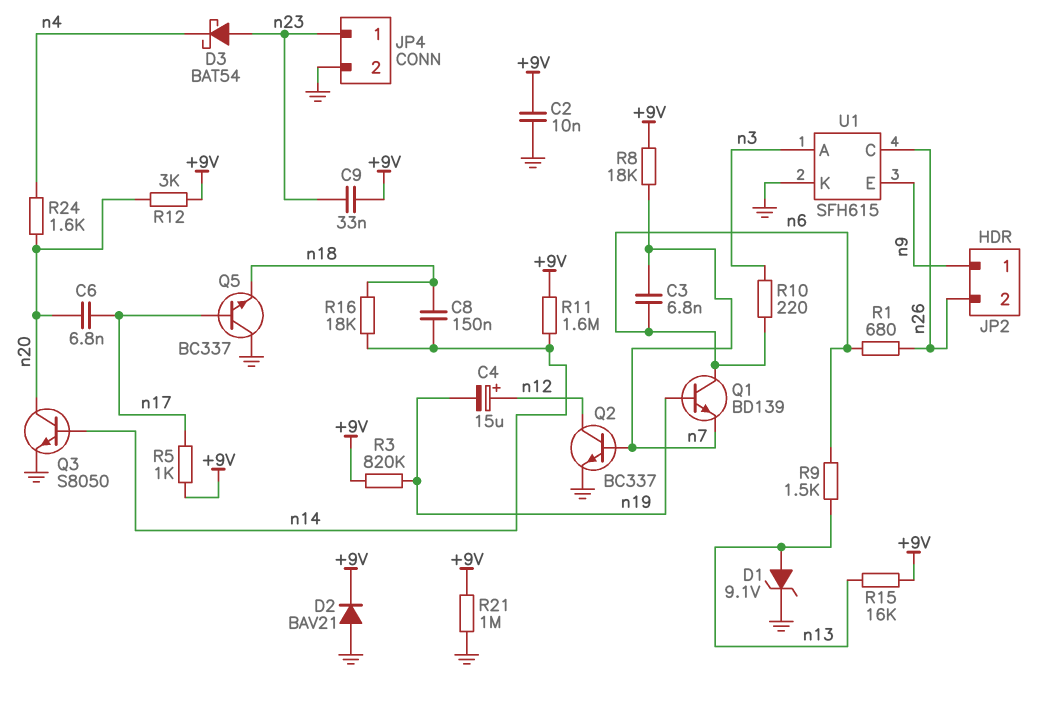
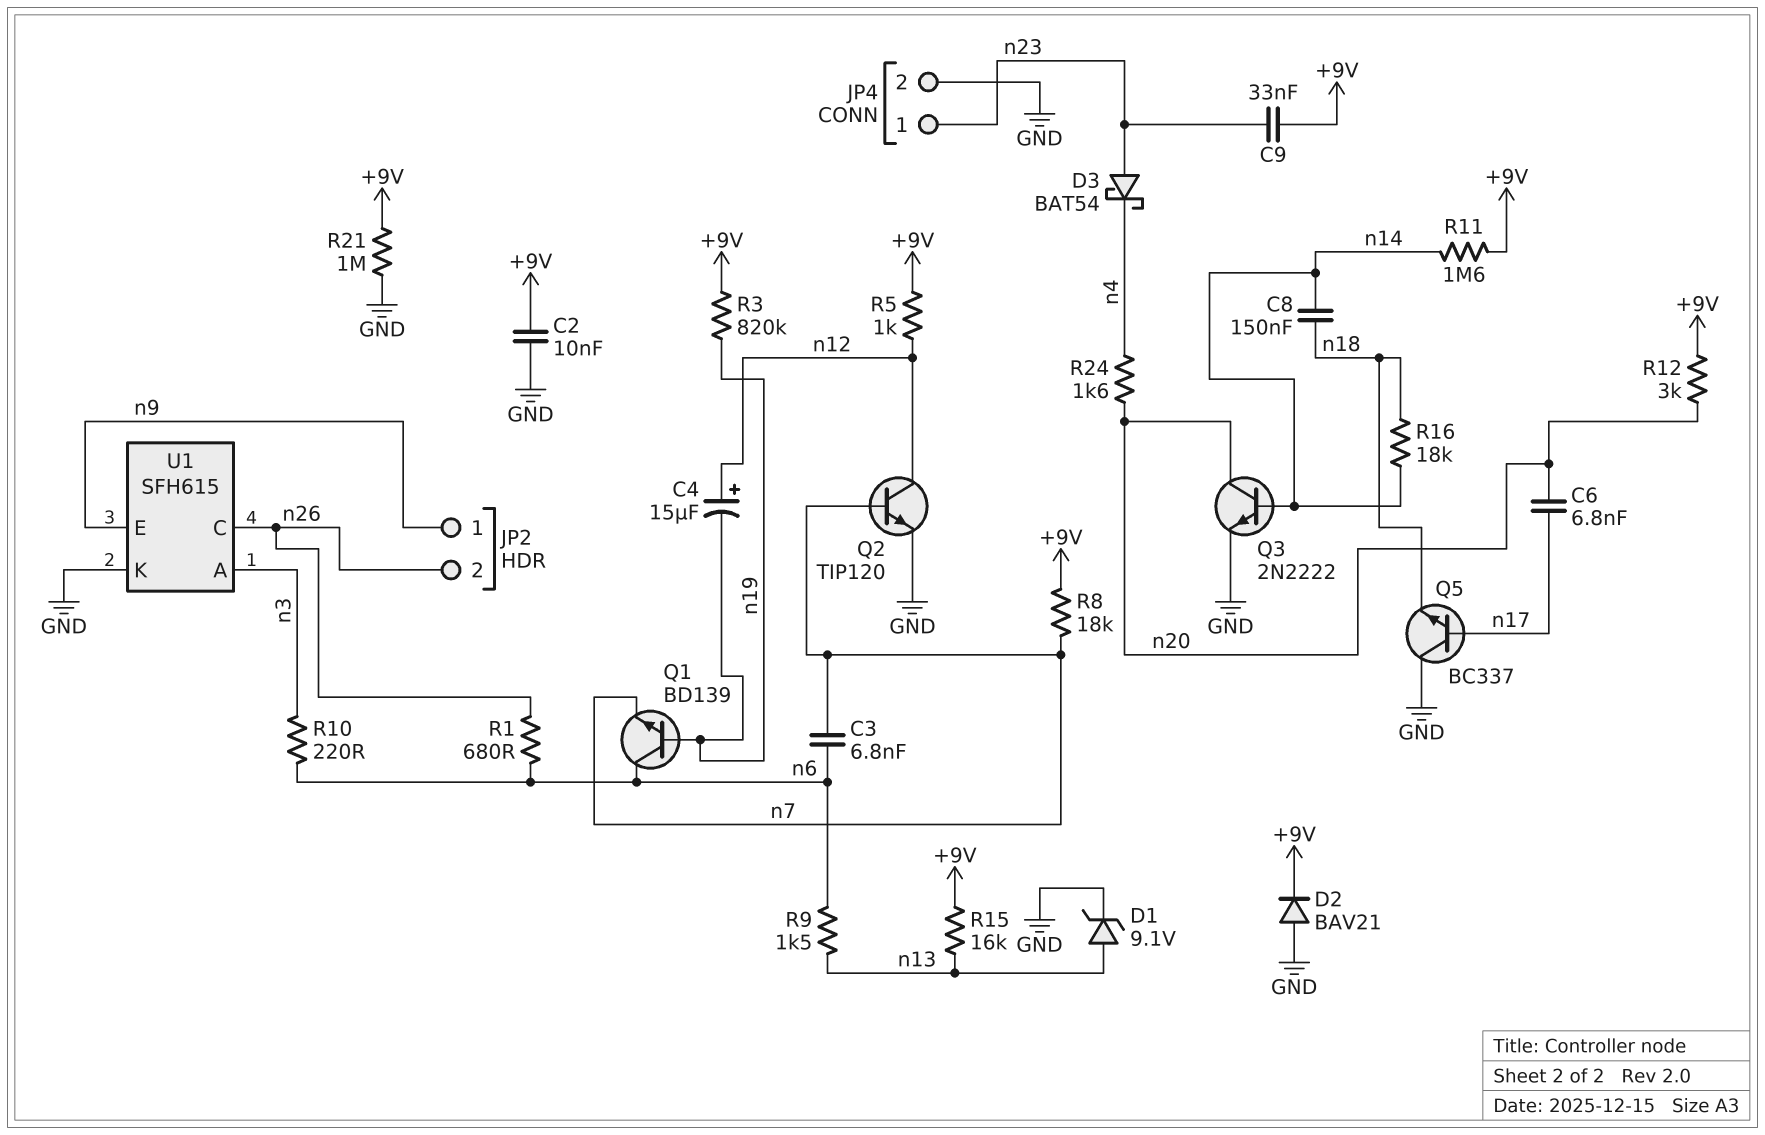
Q2: NPN BC337 (B n7, C n12, E GND) -> NPN TIP120 (B n7, C n12, E GND)
Q3: NPN S8050 (B n14, C n20, E GND) -> NPN 2N2222 (B n14, C n20, E GND)
R5: 1k (+9V, n17) -> 1k (+9V, n12)

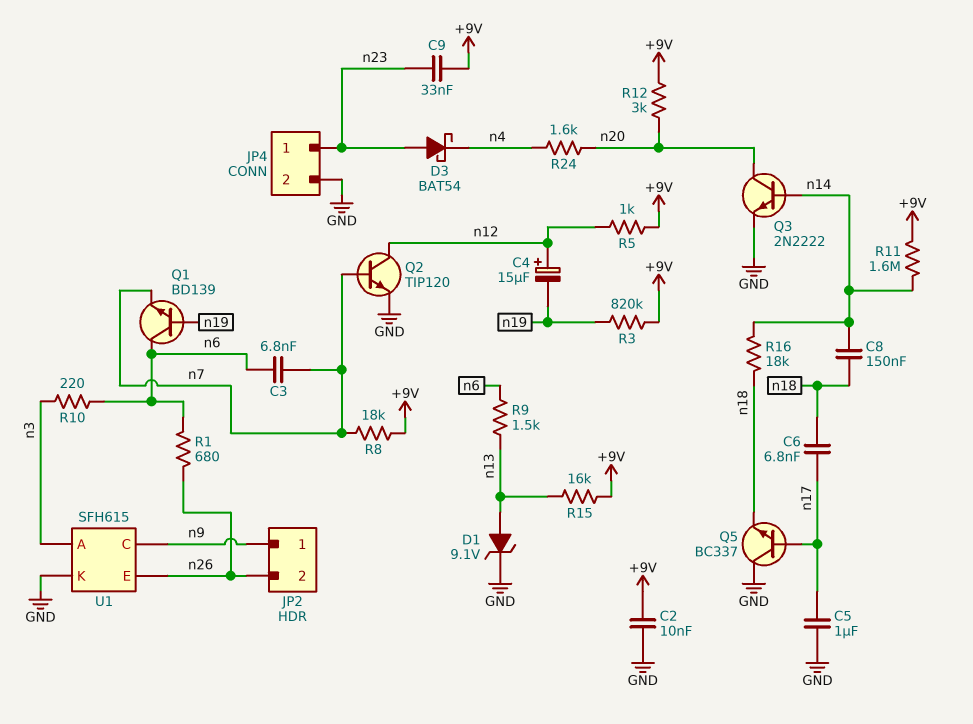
C5: none -> 1uF (GND, n17)
C6: 6.8nF (n17, n20) -> 6.8nF (n17, n18)
D2: diode BAV21 (A GND, K +9V) -> none
R21: 1M (+9V, GND) -> none
U1 pin C: n26 -> n9
U1 pin E: n9 -> n26

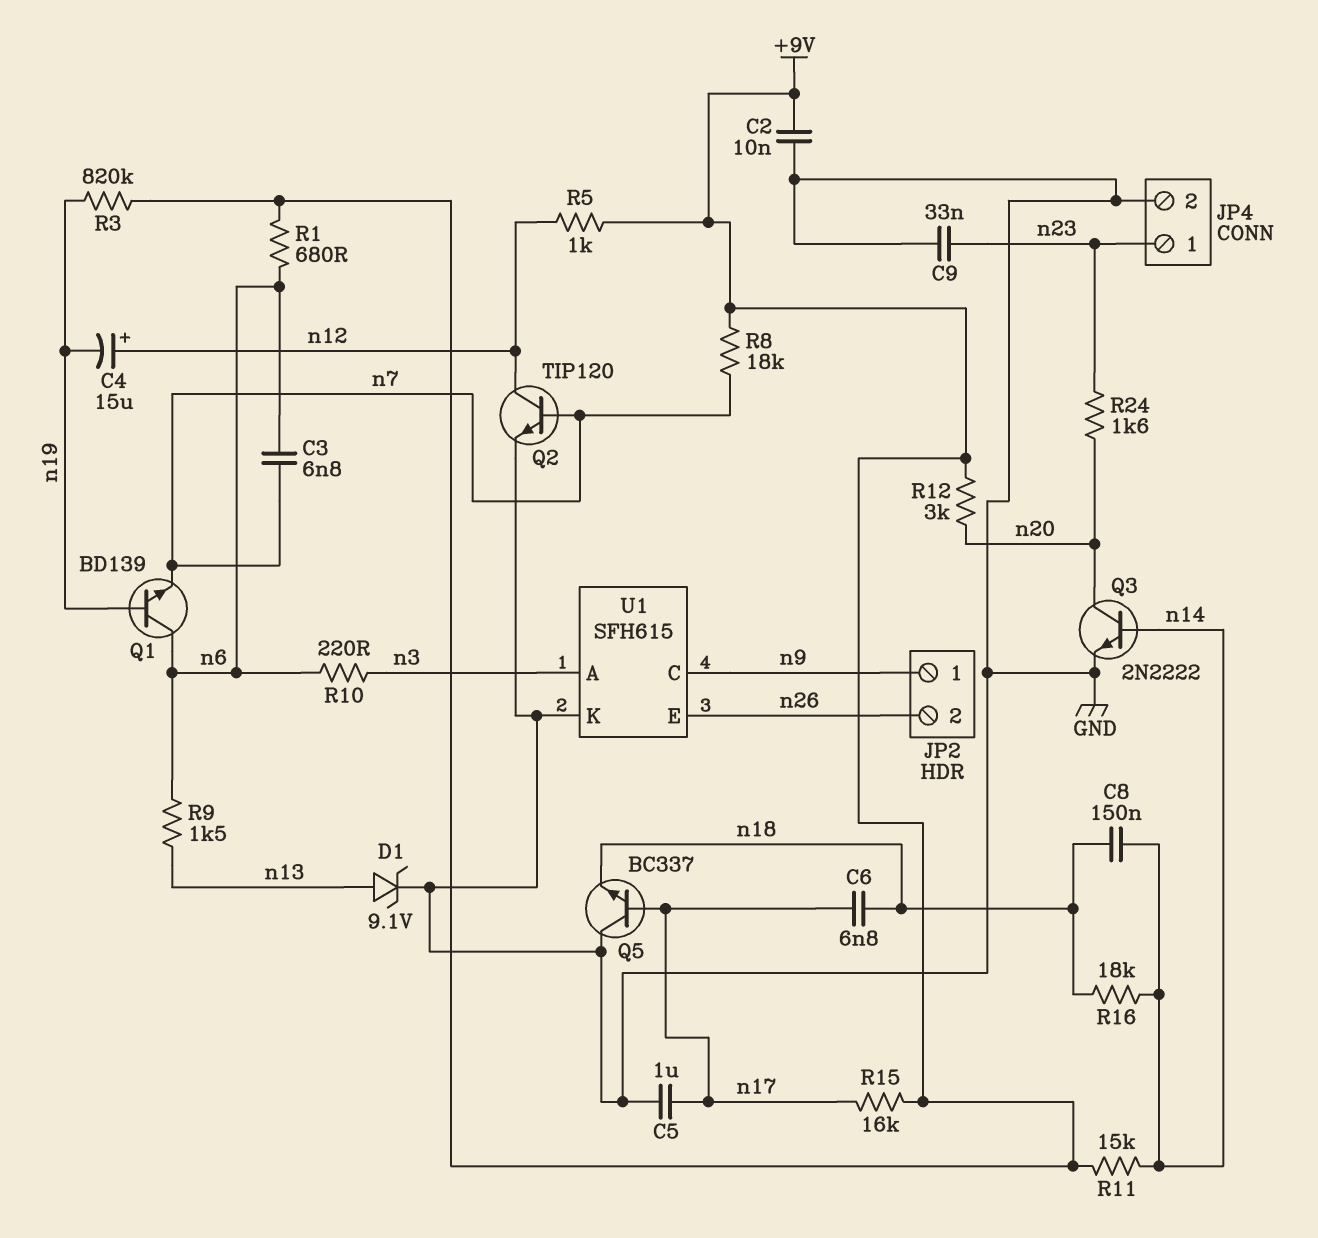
C9: 33nF (+9V, n23) -> 33nF (GND, n23)
D3: schottky BAT54 (A n23, K n4) -> none
R1: 680 (n6, n26) -> 680 (+9V, n6)
R11: 1.6M (+9V, n14) -> 15k (+9V, n14)
R15: 16k (+9V, n13) -> 16k (+9V, n17)
R24: 1.6k (n4, n20) -> 1.6k (n20, n23)

